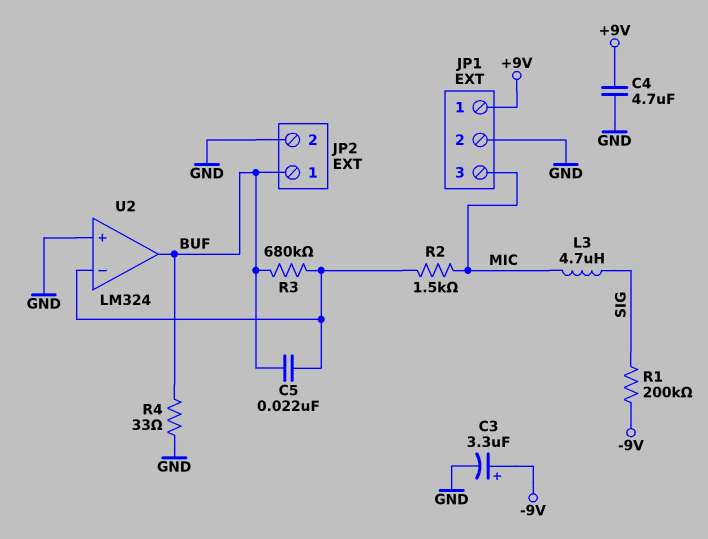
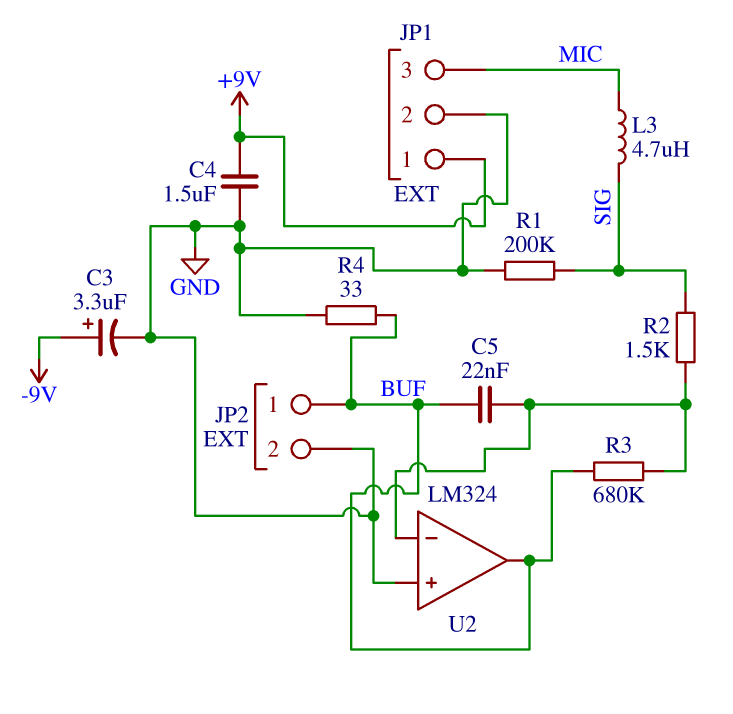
C4: 4.7uF (+9V, GND) -> 1.5uF (+9V, GND)
R1: 200k (-9V, SIG) -> 200k (GND, SIG)
R2: 1.5k (MIC, U2/in-) -> 1.5k (SIG, U2/in-)

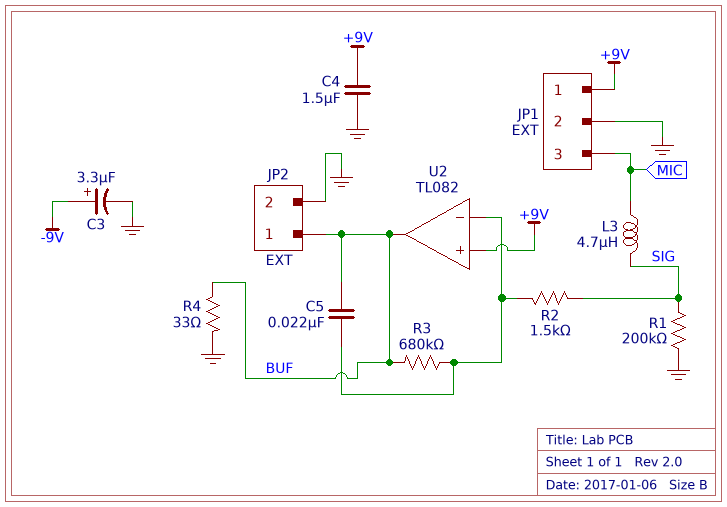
U2: LM324 -> TL082
U2 pin in+: GND -> +9V

